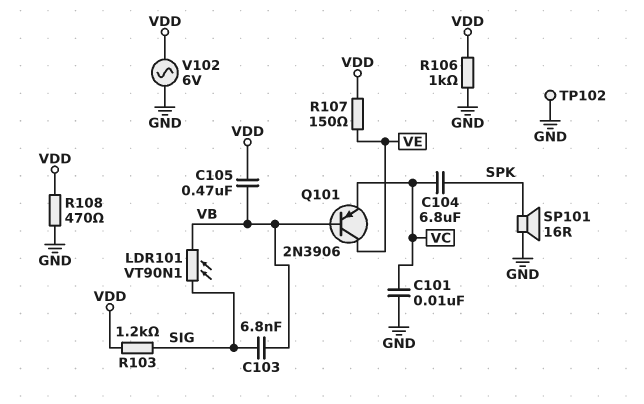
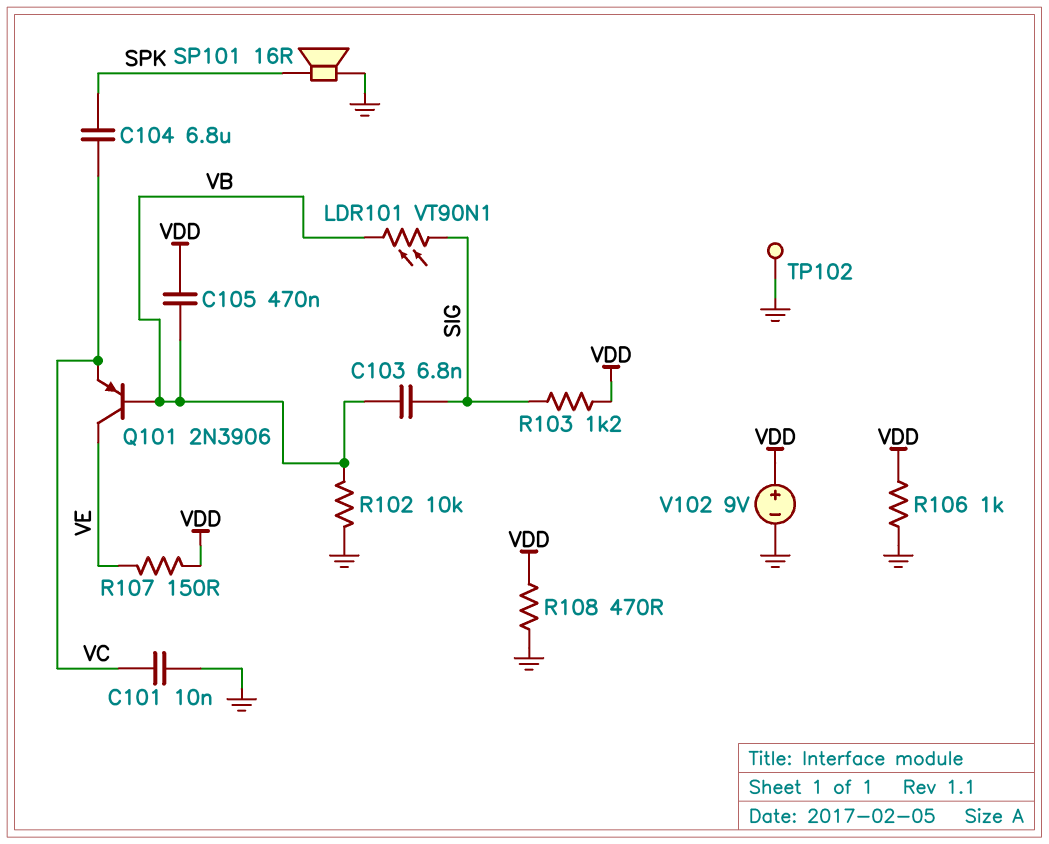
R102: none -> 10k (GND, VB)
V102: AC 6V (GND, VDD) -> 9V (plus VDD, minus GND)

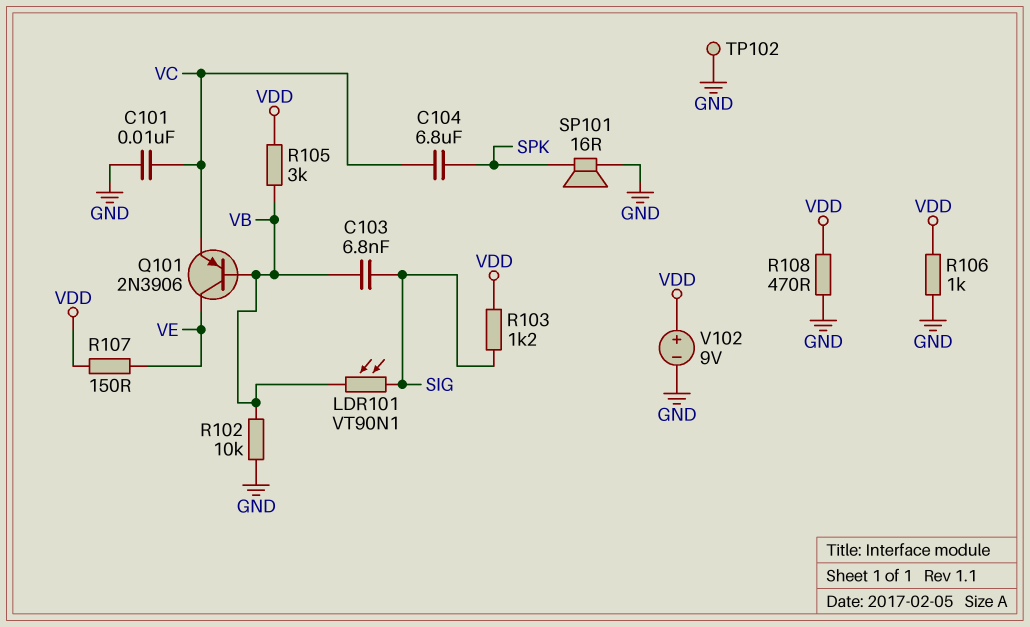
C105: 470nF (VB, VDD) -> none
R105: none -> 3k (VB, VDD)

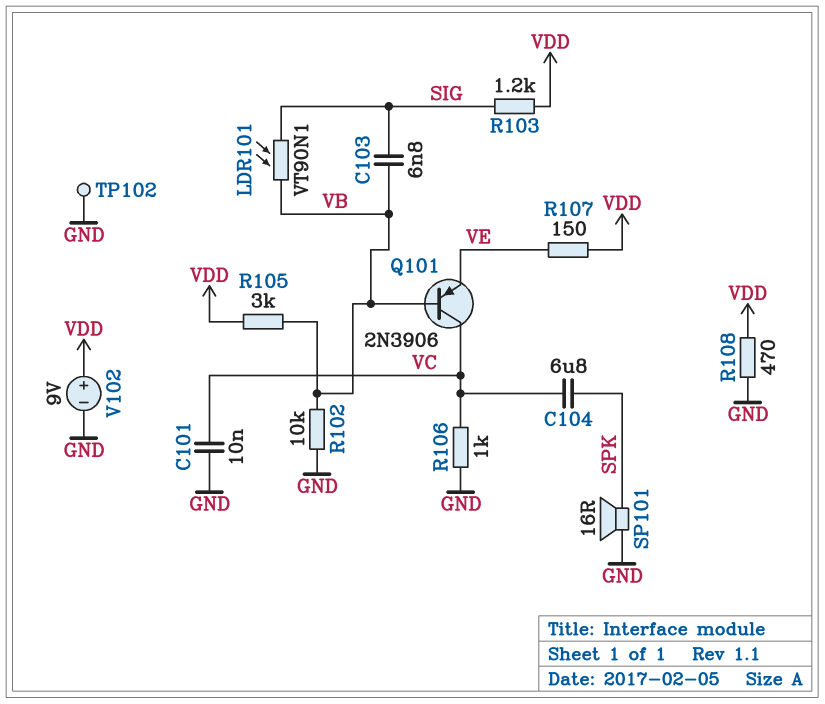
Q101: PNP 2N3906 (B VB, C VE, E VC) -> PNP 2N3906 (B VB, C VC, E VE)
R106: 1k (GND, VDD) -> 1k (GND, VC)

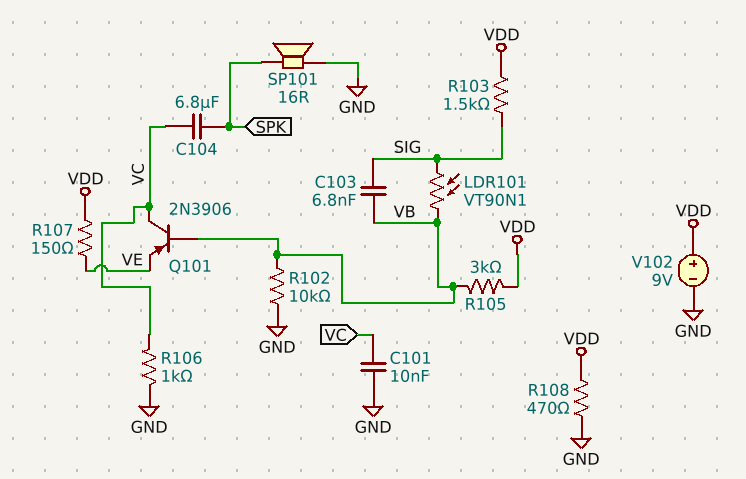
R103: 1.2k (SIG, VDD) -> 1.5k (SIG, VDD)
TP102: test point (GND) -> none

